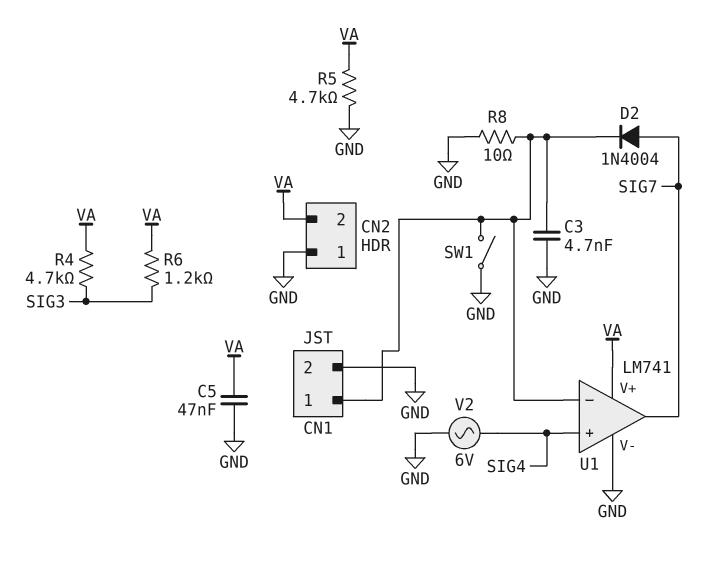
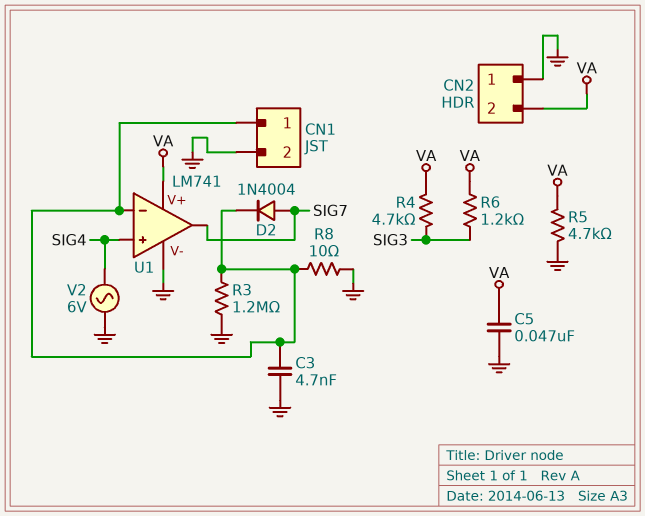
R3: none -> 1.2M (CN1/1, GND)
SW1: switch (CN1/1, GND) -> none

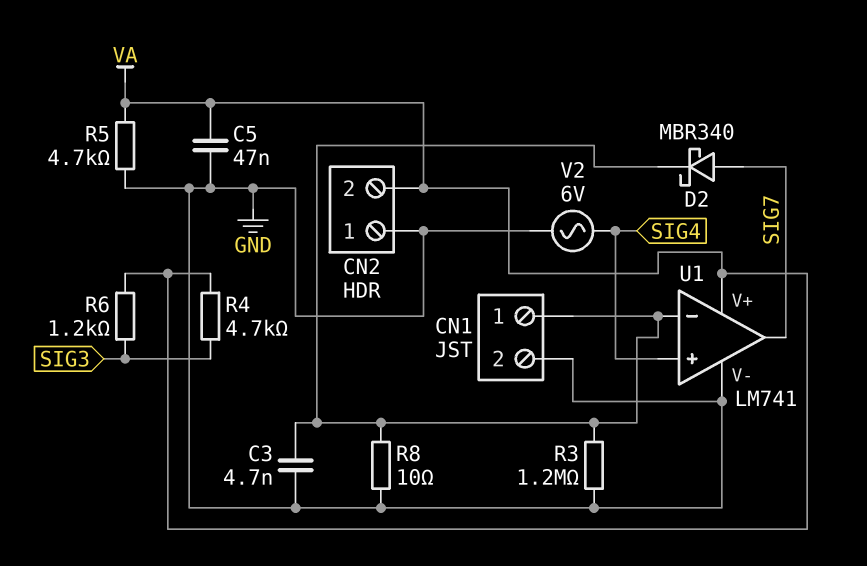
D2: diode 1N4004 (A SIG7, K CN1/1) -> schottky MBR340 (A SIG7, K CN1/1)

